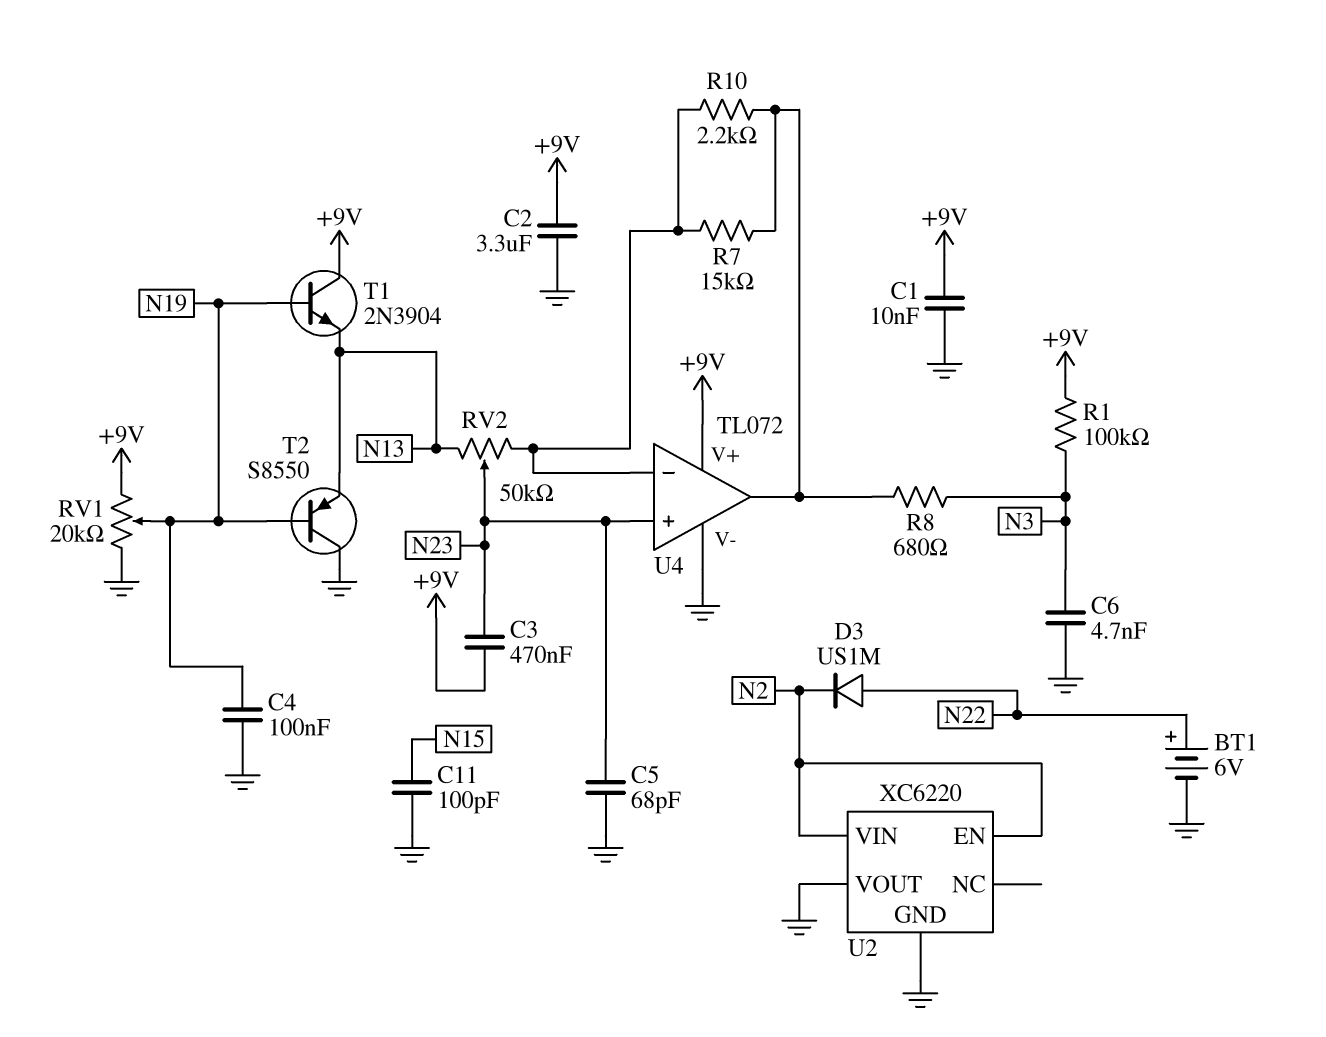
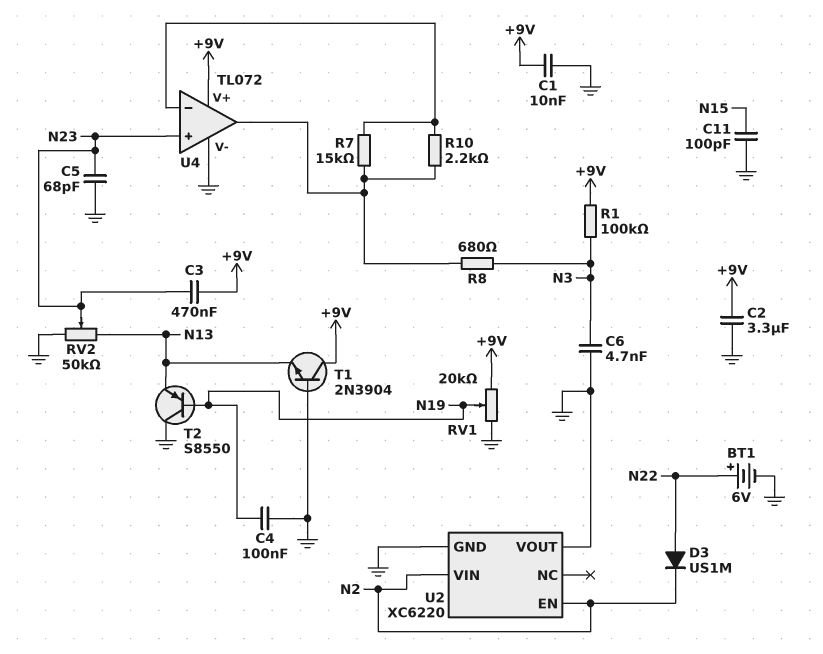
RV2: 50k (N13, U4/in-, wiper N23) -> 50k (GND, N13, wiper N23)
T1: NPN 2N3904 (B N19, C +9V, E N13) -> NPN 2N3904 (B GND, C +9V, E N13)

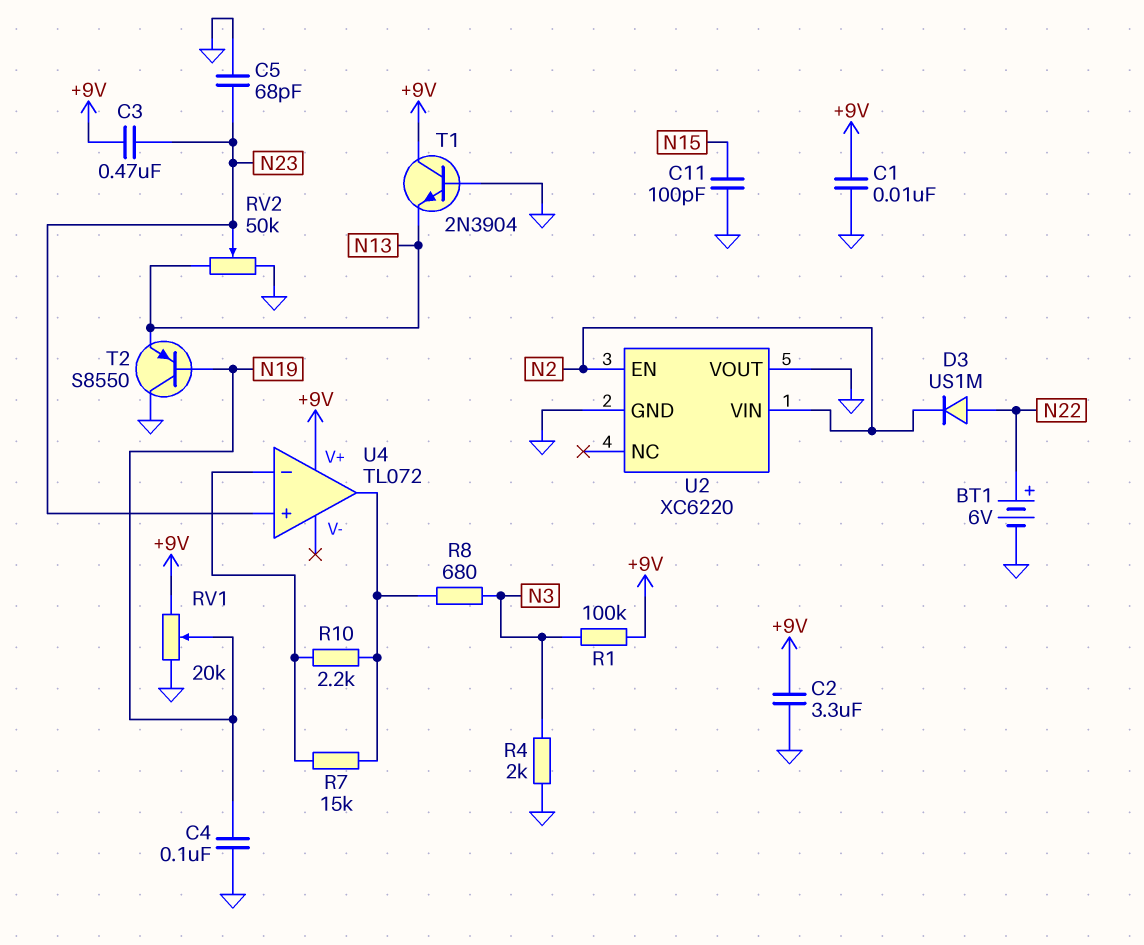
C6: 4.7nF (GND, N3) -> none
R4: none -> 2k (GND, N3)
U4 pin V-: GND -> none

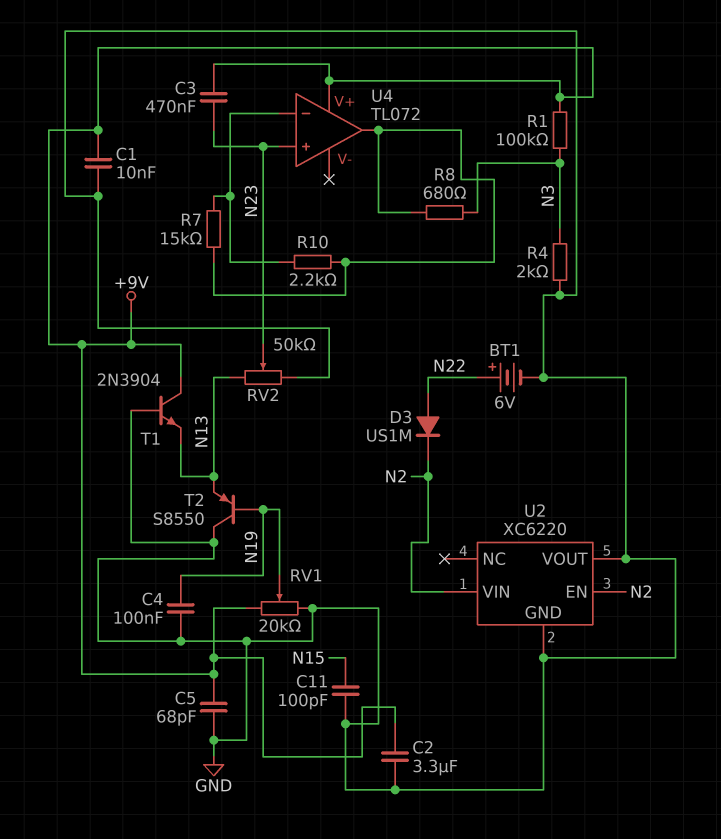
C5: 68pF (GND, N23) -> 68pF (+9V, GND)

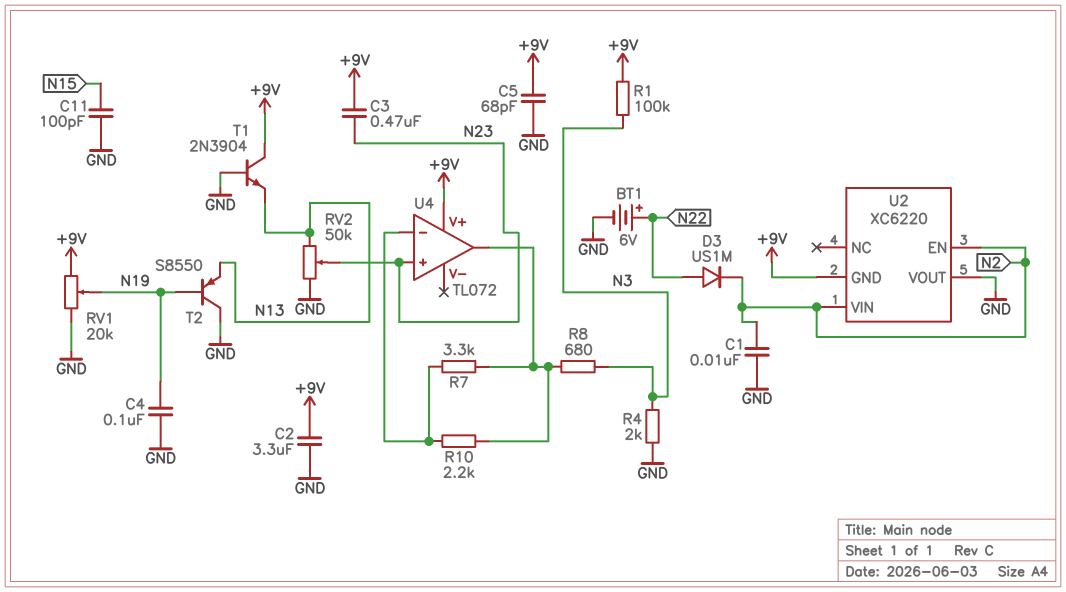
C1: 10nF (+9V, GND) -> 10nF (GND, N2)
R7: 15k (U4/in-, U4/out) -> 3.3k (U4/in-, U4/out)
U2 pin GND: GND -> +9V

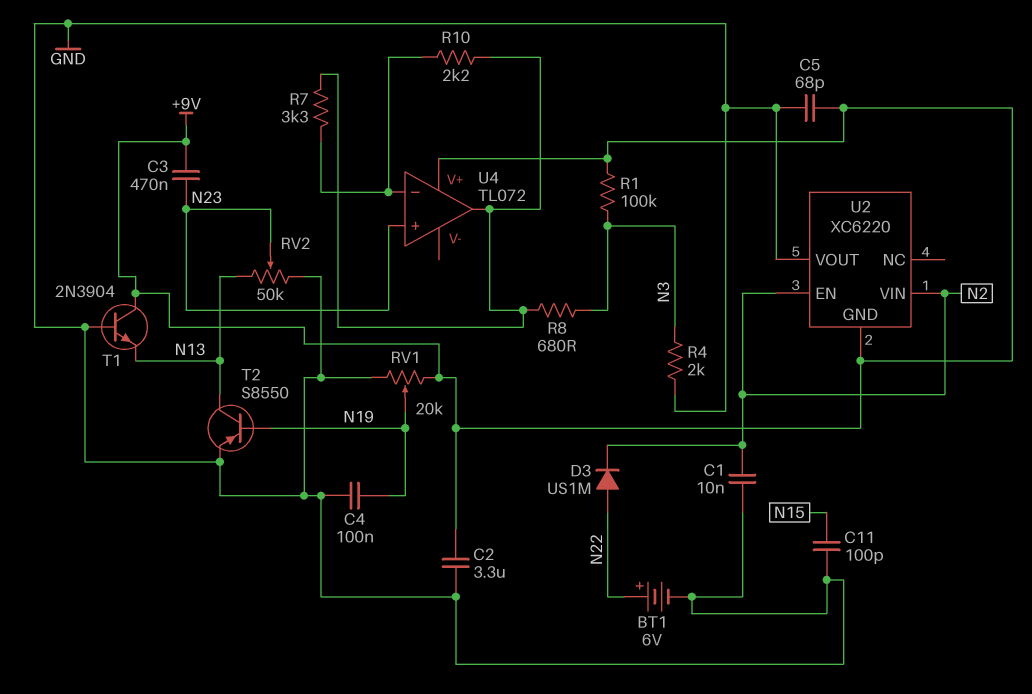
T2: PNP S8550 (B N19, C GND, E N13) -> PNP S8550 (B N19, C N13, E GND)

